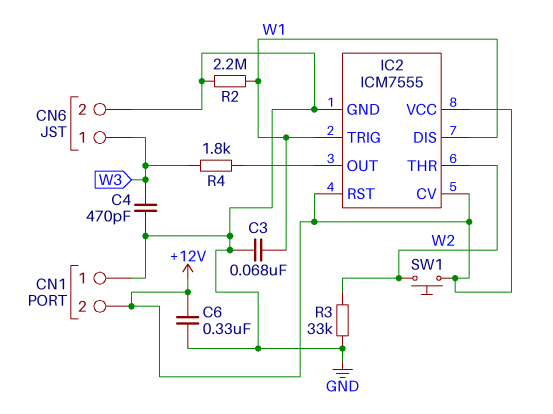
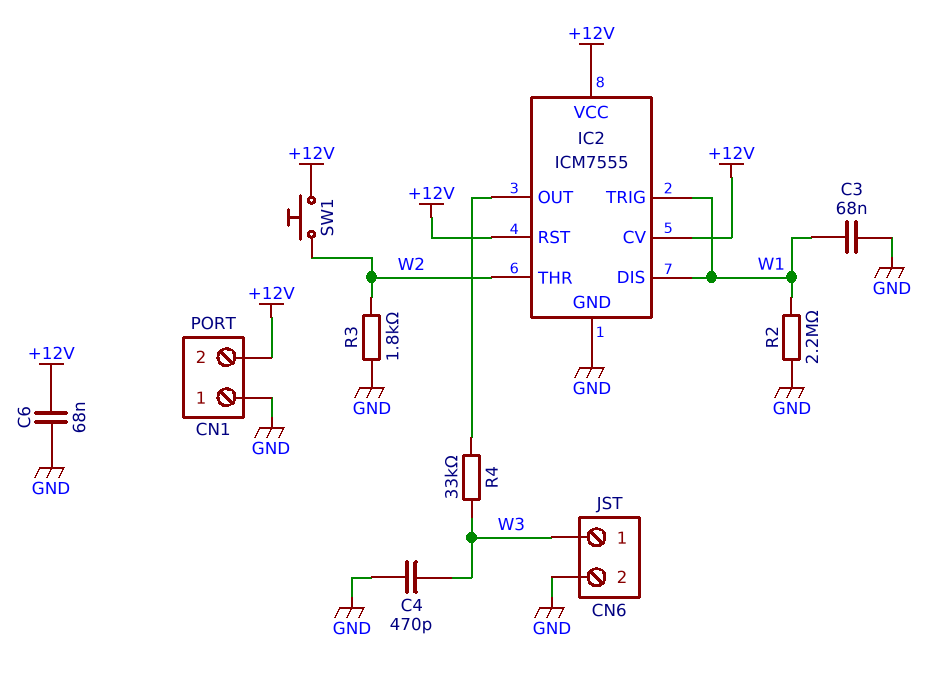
C6: 330nF (+12V, GND) -> 68nF (+12V, GND)
R3: 33k (GND, W2) -> 1.8k (GND, W2)
R4: 1.8k (IC2/OUT, W3) -> 33k (IC2/OUT, W3)

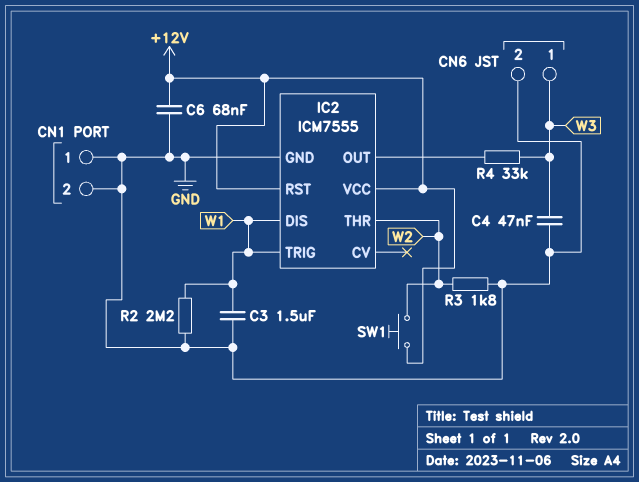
C3: 68nF (GND, W1) -> 1.5uF (GND, W1)
C4: 470pF (GND, W3) -> 47nF (GND, W3)
CN1 pin 2: +12V -> GND
IC2 pin CV: +12V -> none

